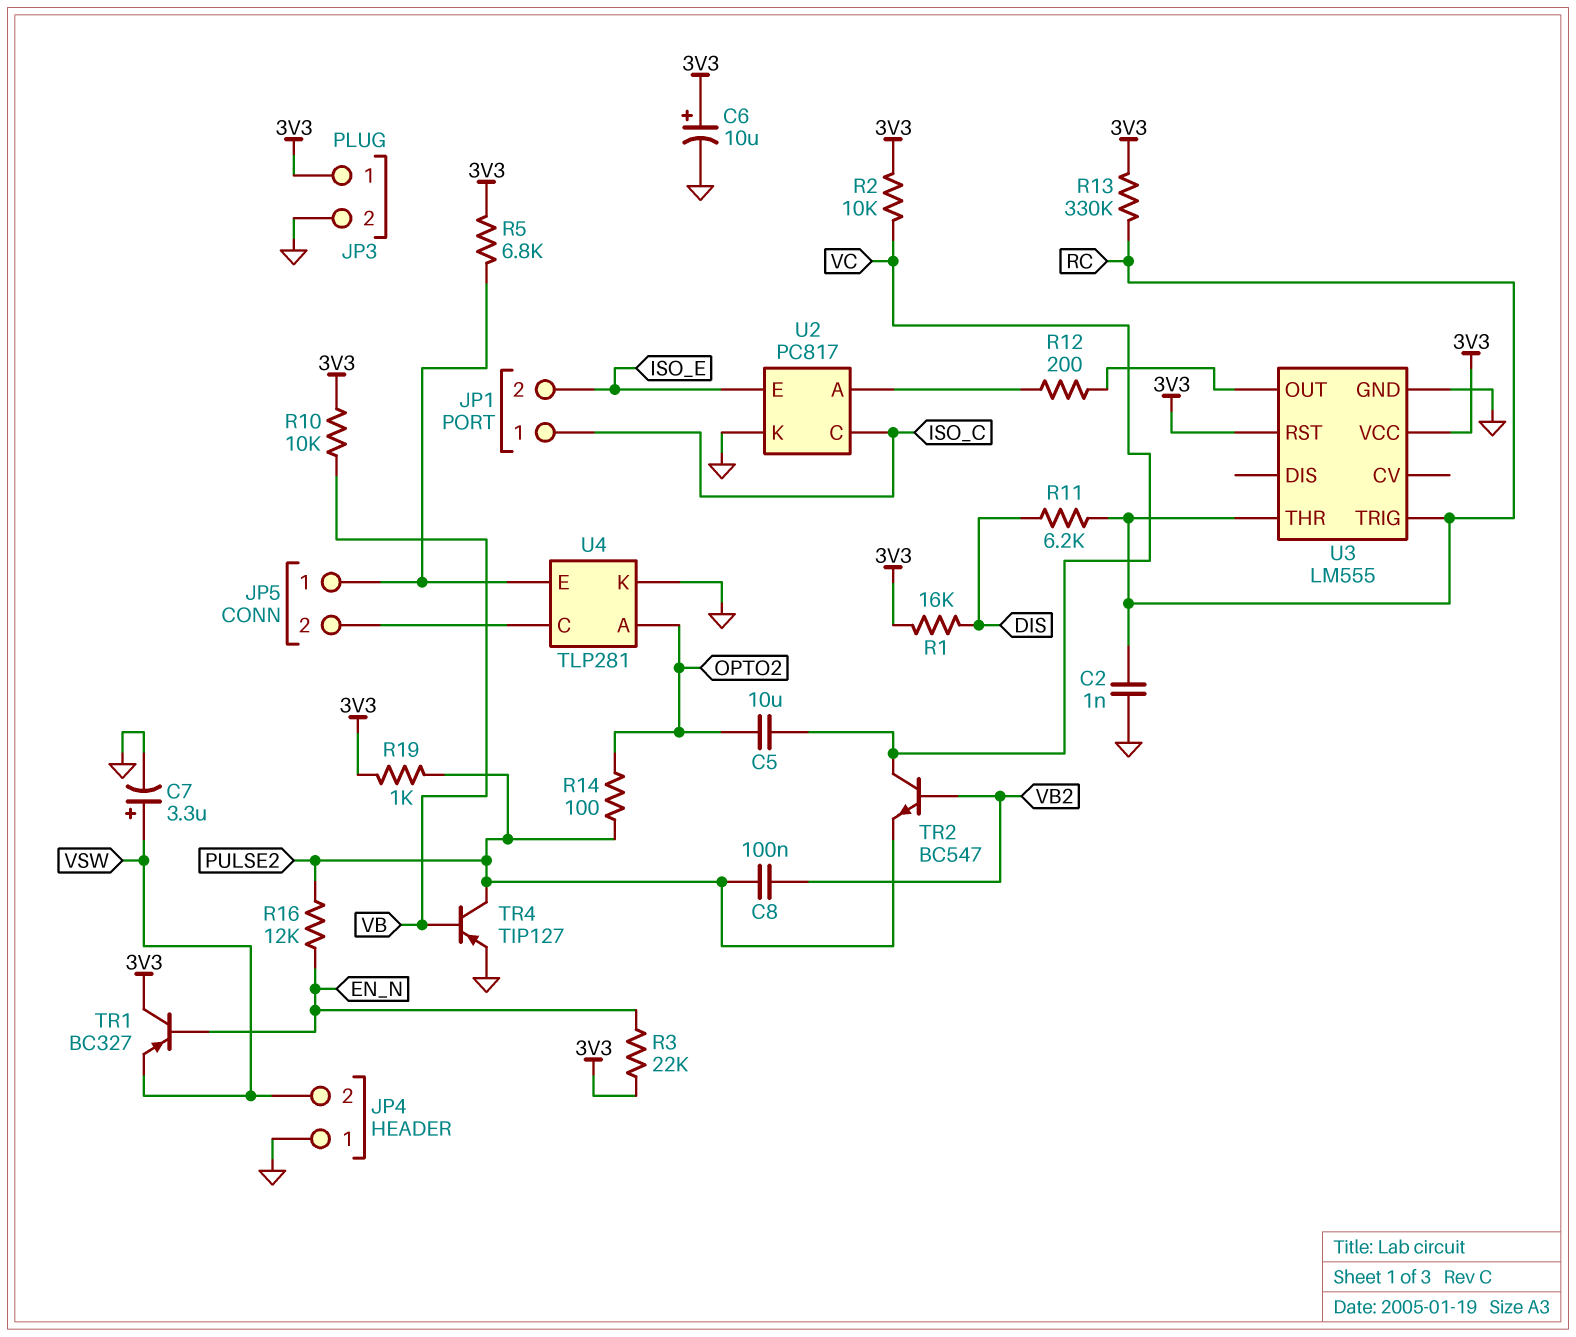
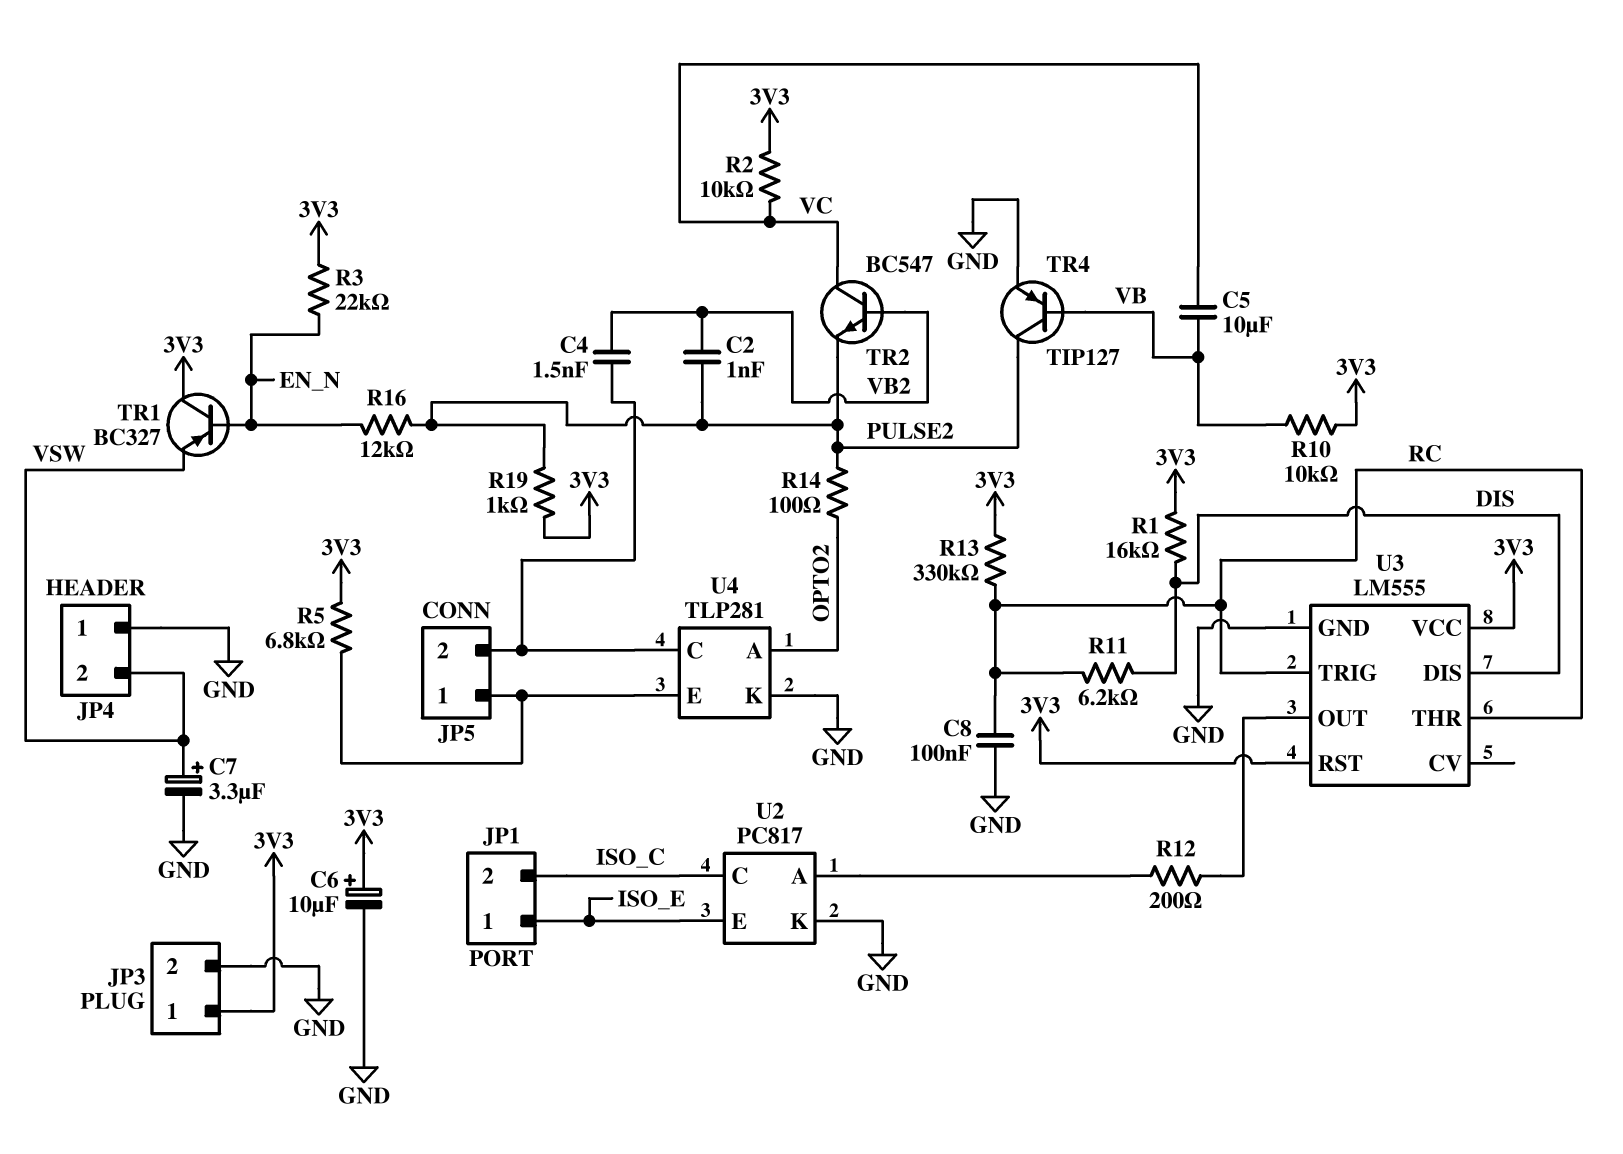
C2: 1nF (GND, RC) -> 1nF (PULSE2, VB2)
C4: none -> 1.5nF (JP5/2, VB2)
C5: 10uF (OPTO2, VC) -> 10uF (VB, VC)
C8: 100nF (PULSE2, VB2) -> 100nF (GND, RC)
JP1 pin 1: ISO_C -> ISO_E
JP1 pin 2: ISO_E -> ISO_C
U3 pin DIS: none -> DIS

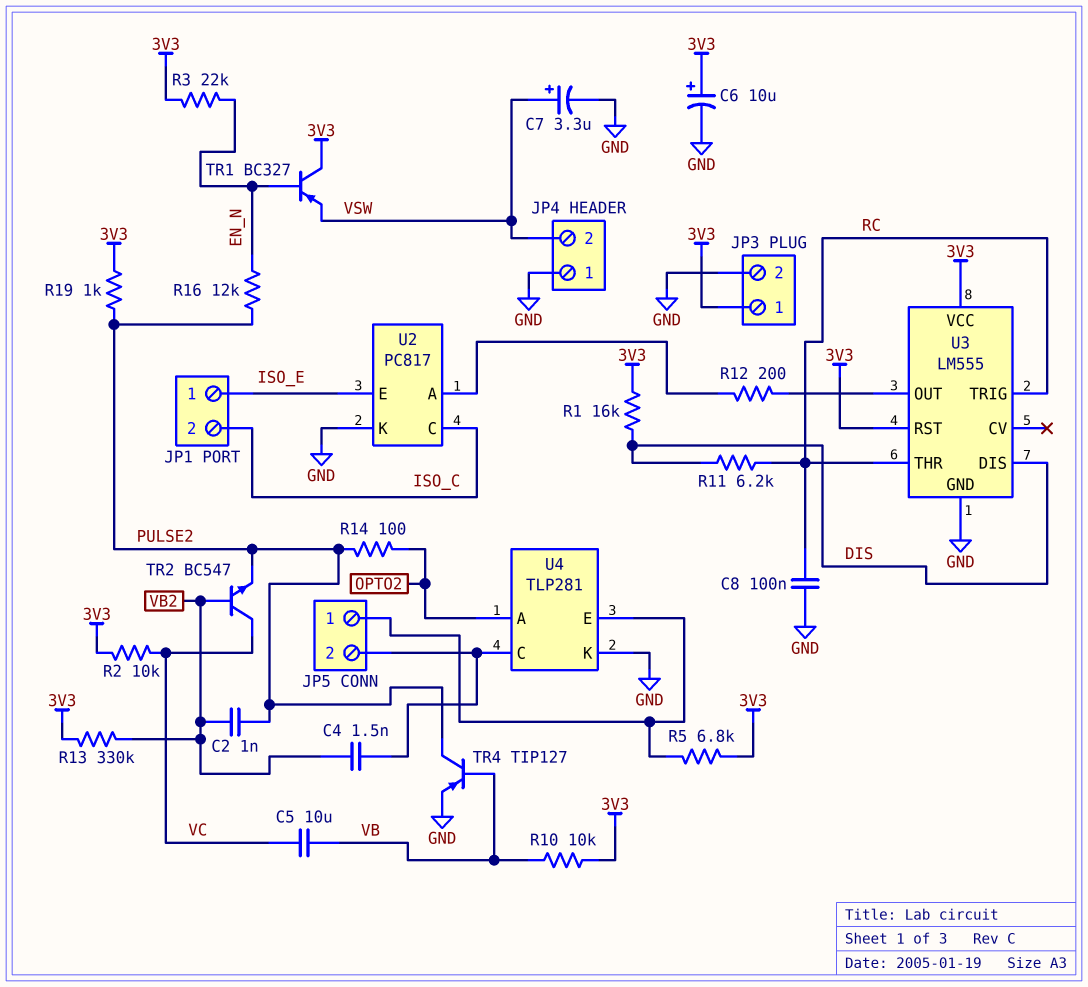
R13: 330k (3V3, RC) -> 330k (3V3, VB2)

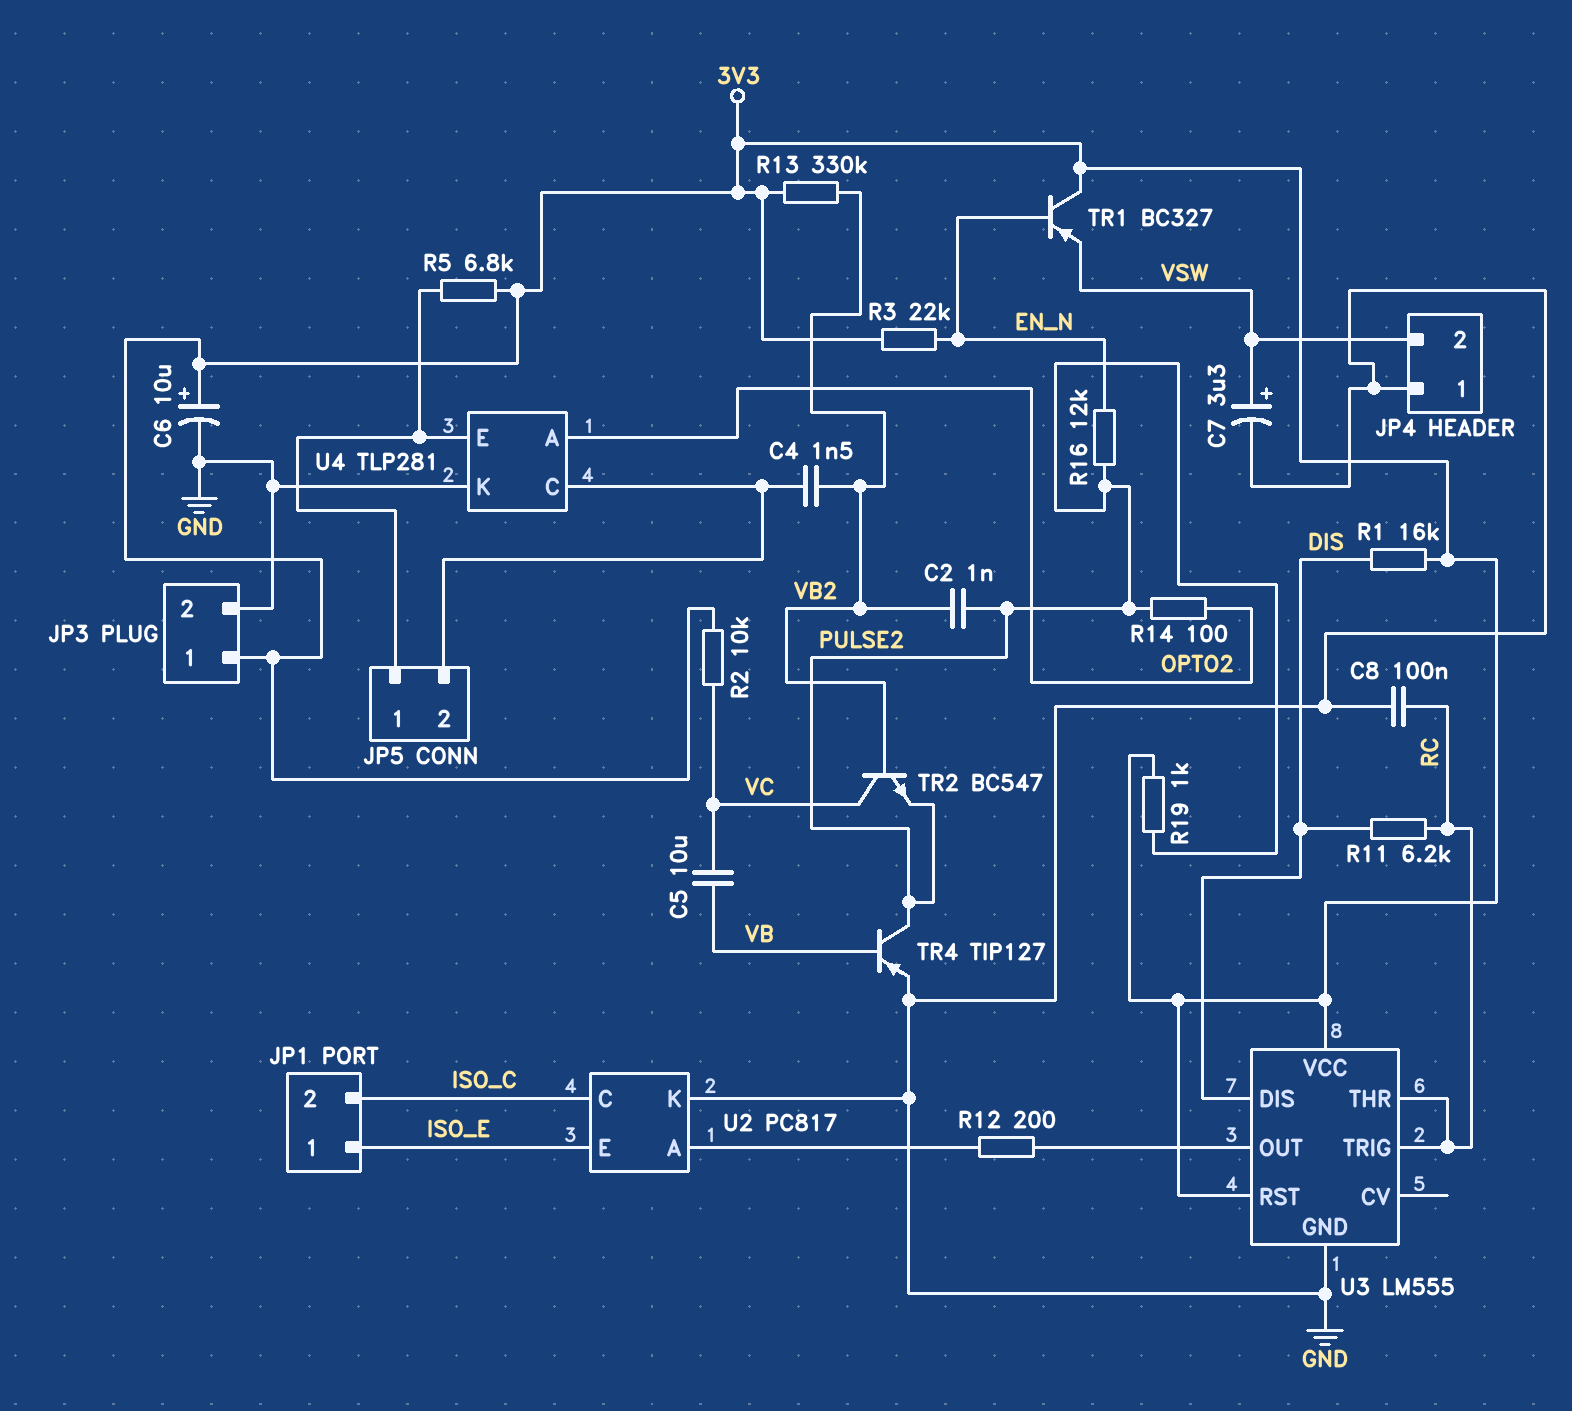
R10: 10k (3V3, VB) -> none

